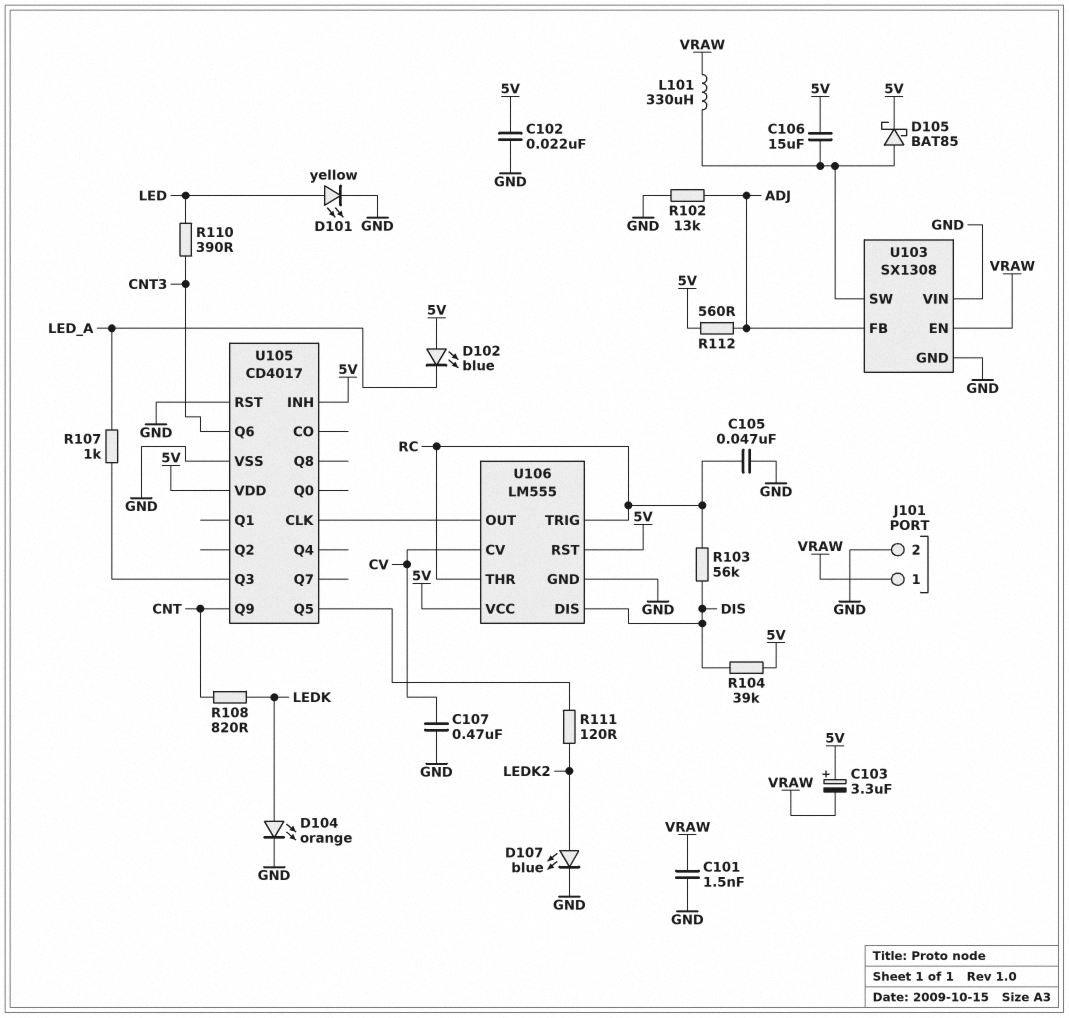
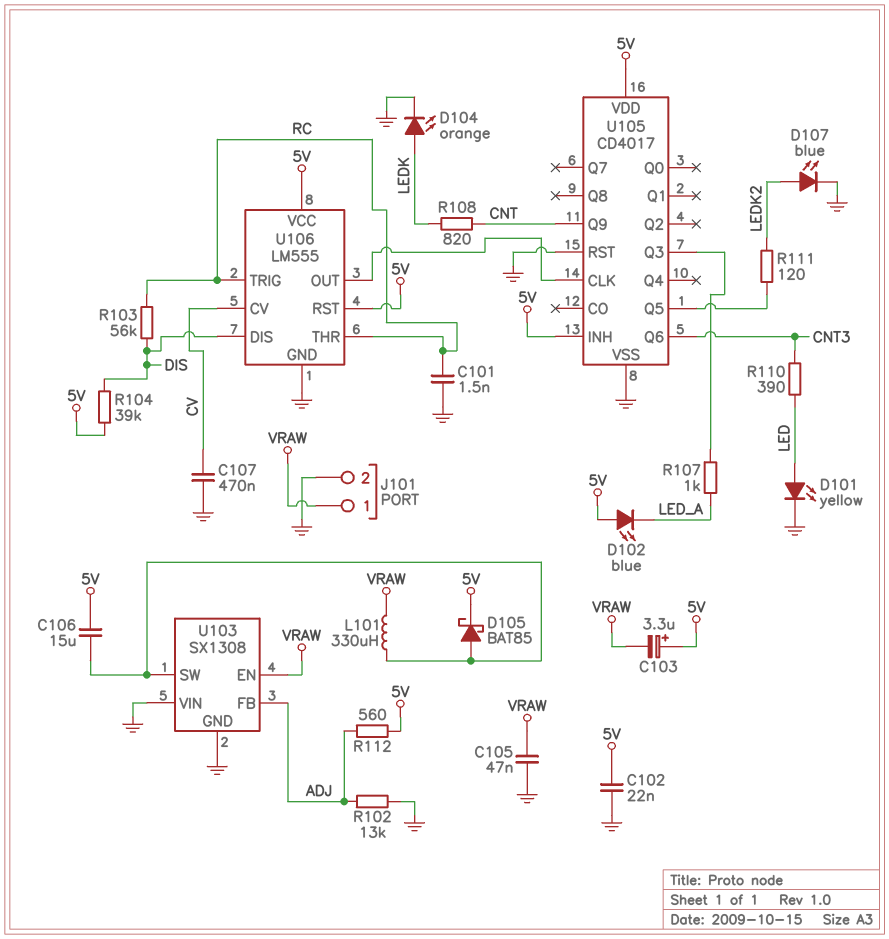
C101: 1.5nF (GND, VRAW) -> 1.5nF (GND, RC)
C105: 47nF (GND, RC) -> 47nF (GND, VRAW)

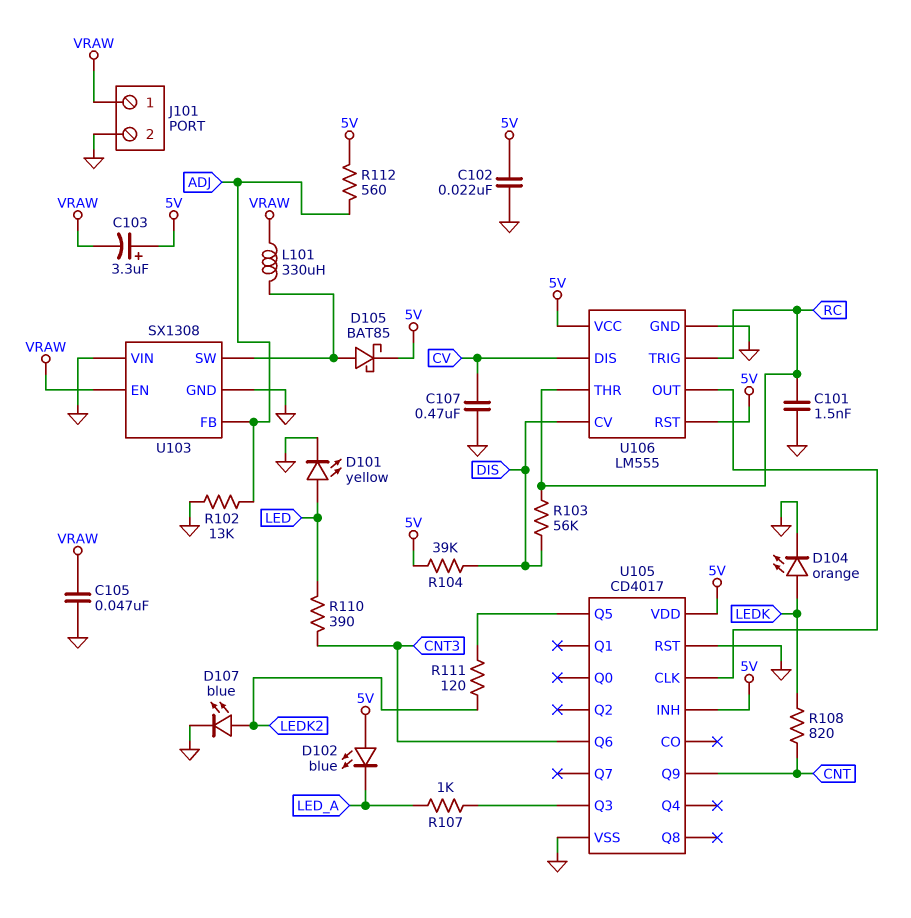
C106: 15uF (5V, U103/SW) -> none
U106 pin CV: CV -> DIS
U106 pin DIS: DIS -> CV

